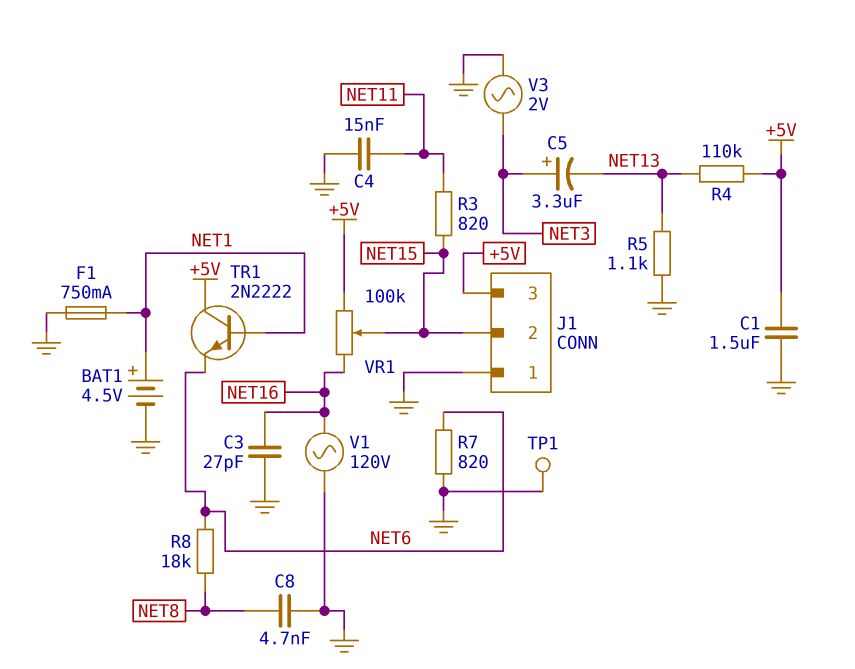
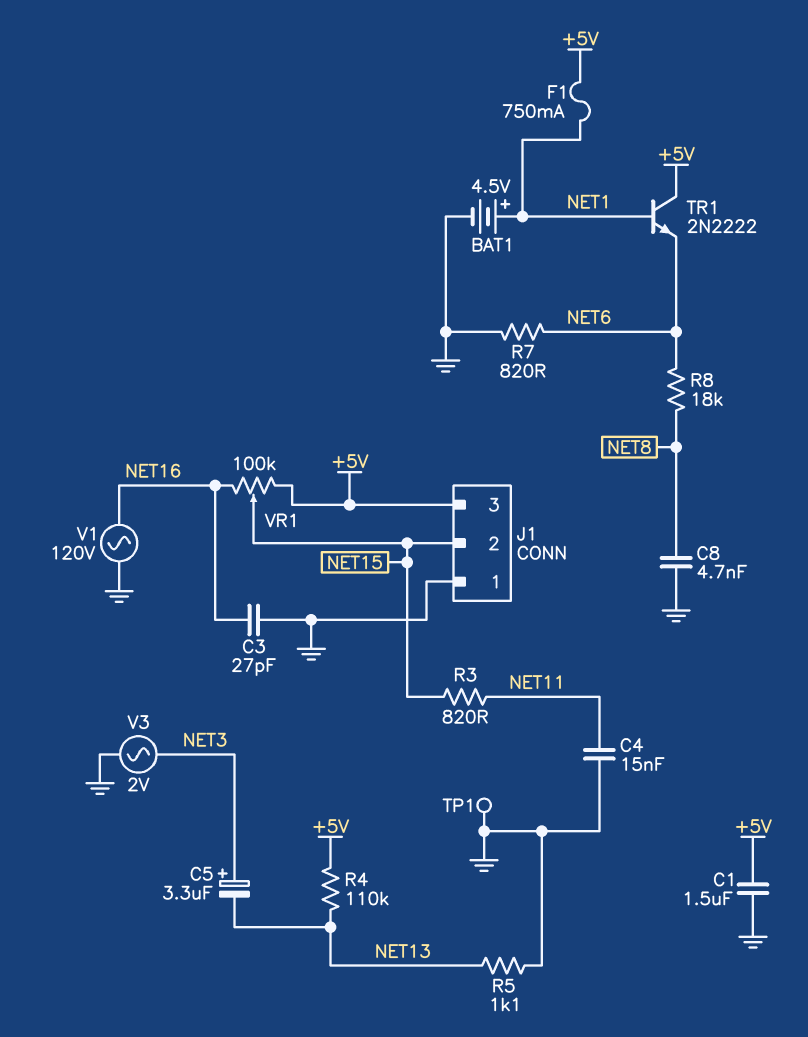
F1: 750mA (GND, NET1) -> 750mA (+5V, NET1)

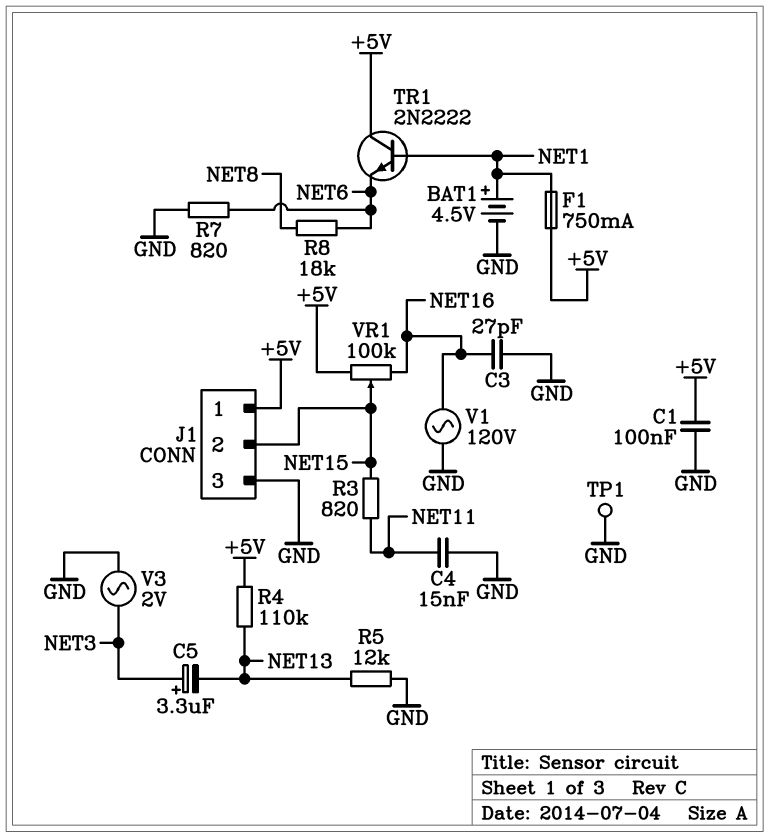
C1: 1.5uF (+5V, GND) -> 100nF (+5V, GND)
C8: 4.7nF (GND, NET8) -> none
J1 pin 1: GND -> +5V
J1 pin 3: +5V -> GND
R5: 1.1k (GND, NET13) -> 12k (GND, NET13)

